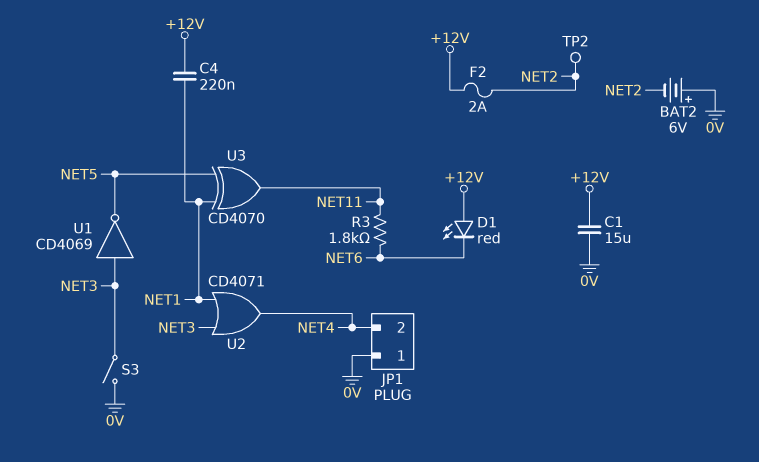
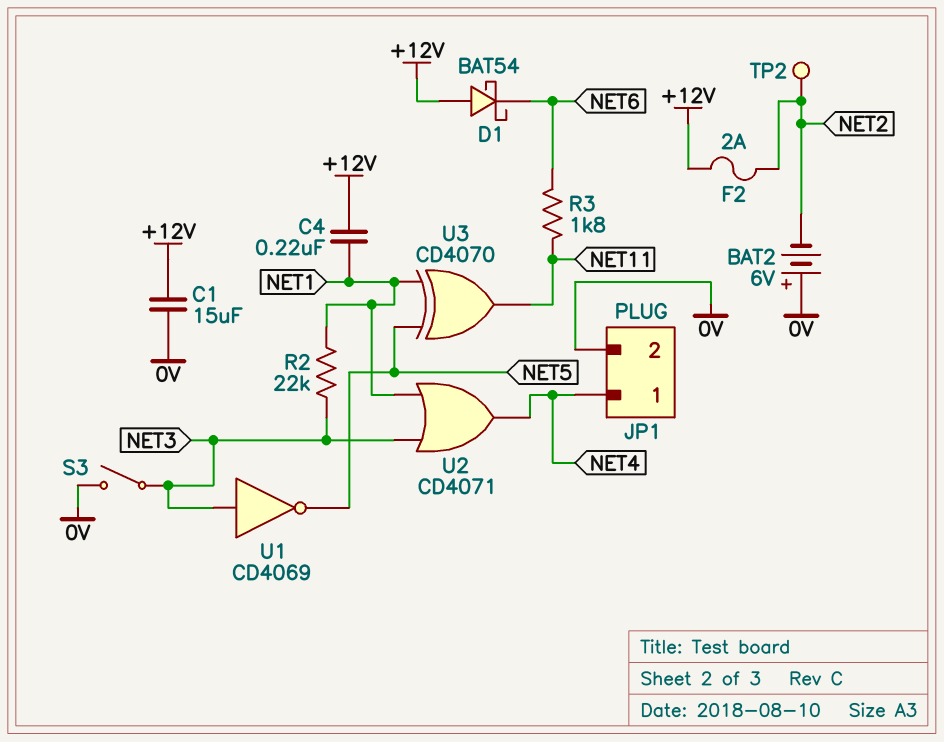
D1: LED red (A +12V, K NET6) -> schottky BAT54 (A +12V, K NET6)
JP1 pin 1: 0V -> NET4
JP1 pin 2: NET4 -> 0V
R2: none -> 22k (NET1, NET3)

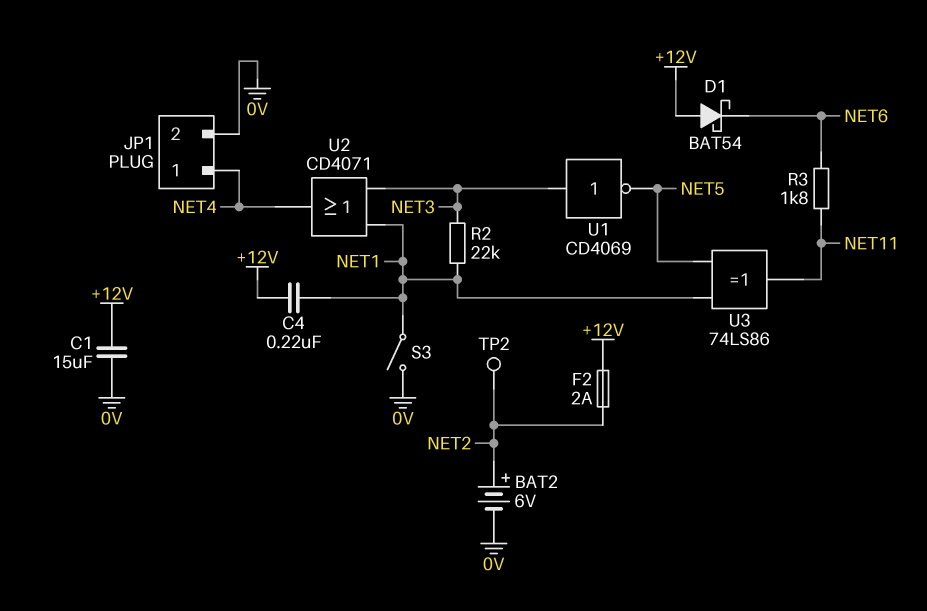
BAT2: 6V (plus 0V, minus NET2) -> 6V (plus NET2, minus 0V)
S3: switch (0V, NET3) -> switch (0V, NET1)
U3: XOR CD4070 (in NET1, in NET5, out NET11) -> XOR 74LS86 (in NET1, in NET5, out NET11)

